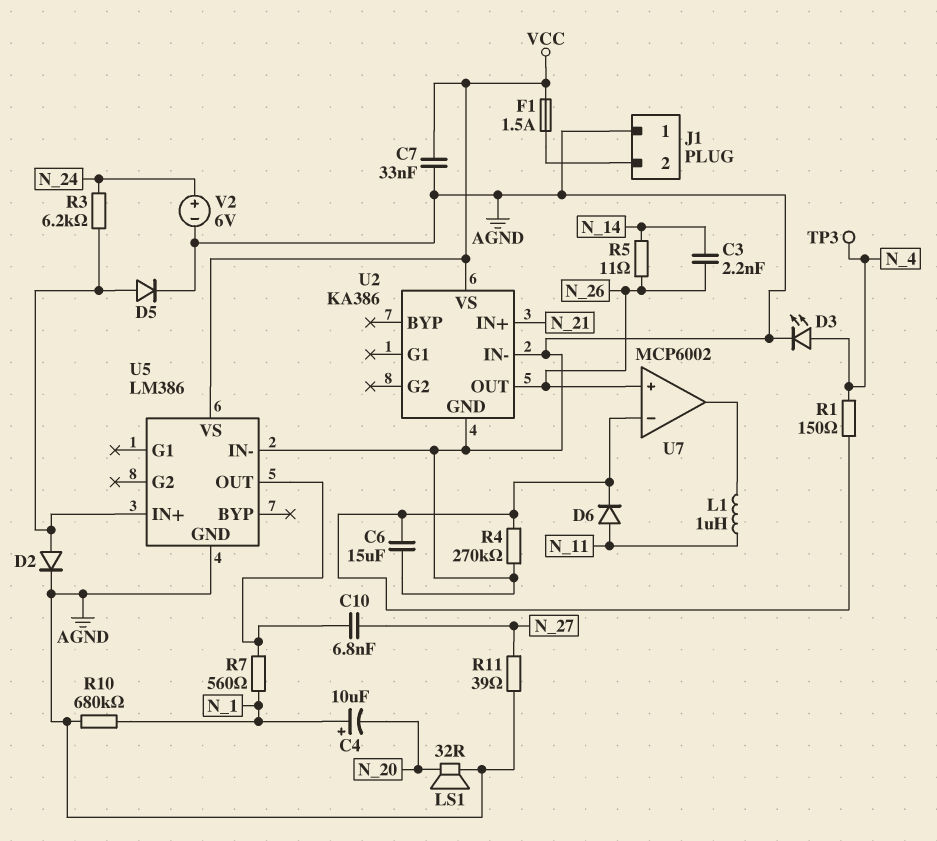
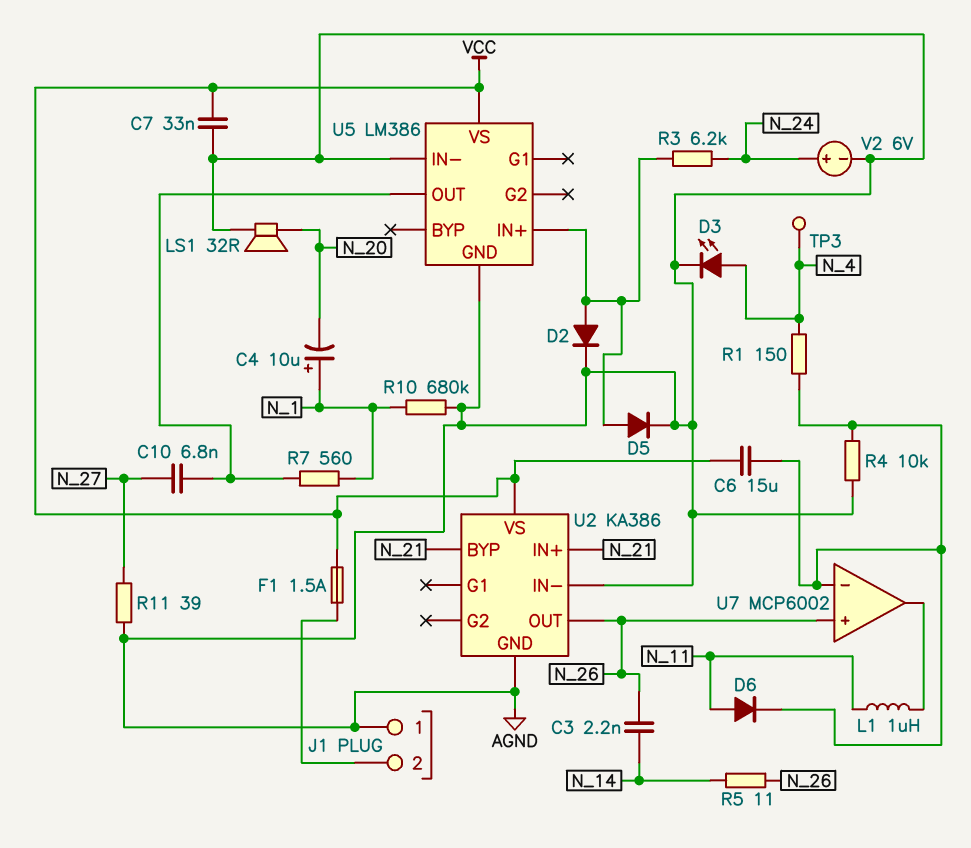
C6: 15uF (AGND, U7/in-) -> 15uF (U7/in-, VCC)
R4: 270k (AGND, U7/in-) -> 10k (AGND, U7/in-)
U2 pin BYP: none -> N_21

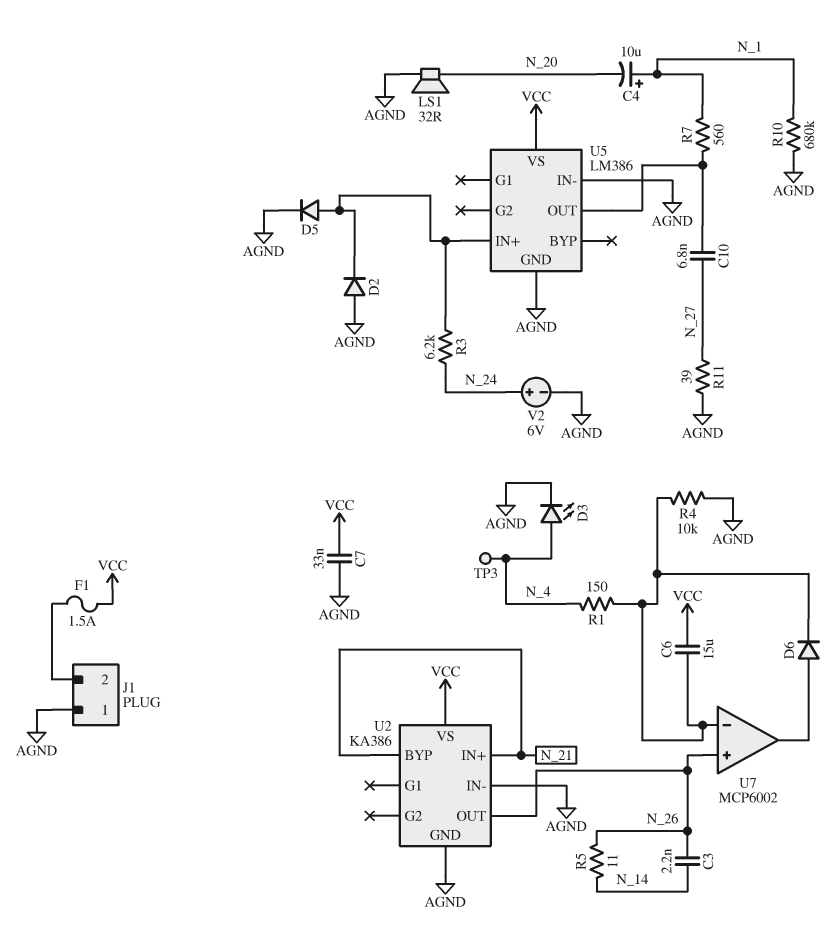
D2: diode (A U5/IN+, K AGND) -> diode (A AGND, K U5/IN+)
D6: diode (A N_11, K U7/in-) -> diode (A U7/out, K U7/in-)
L1: 1uH (N_11, U7/out) -> none

